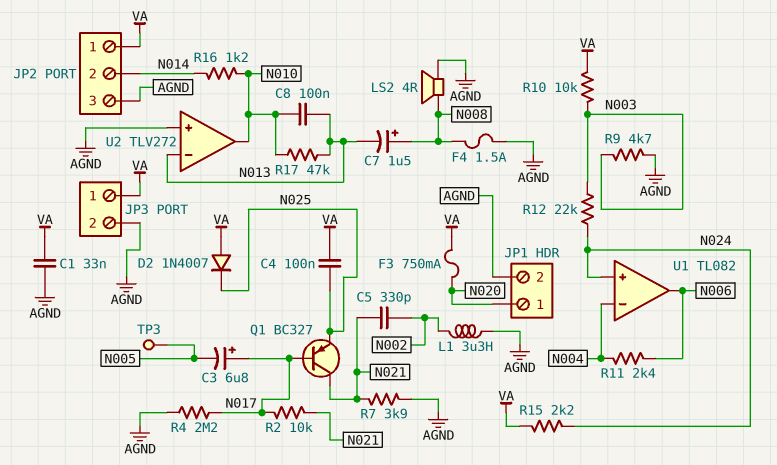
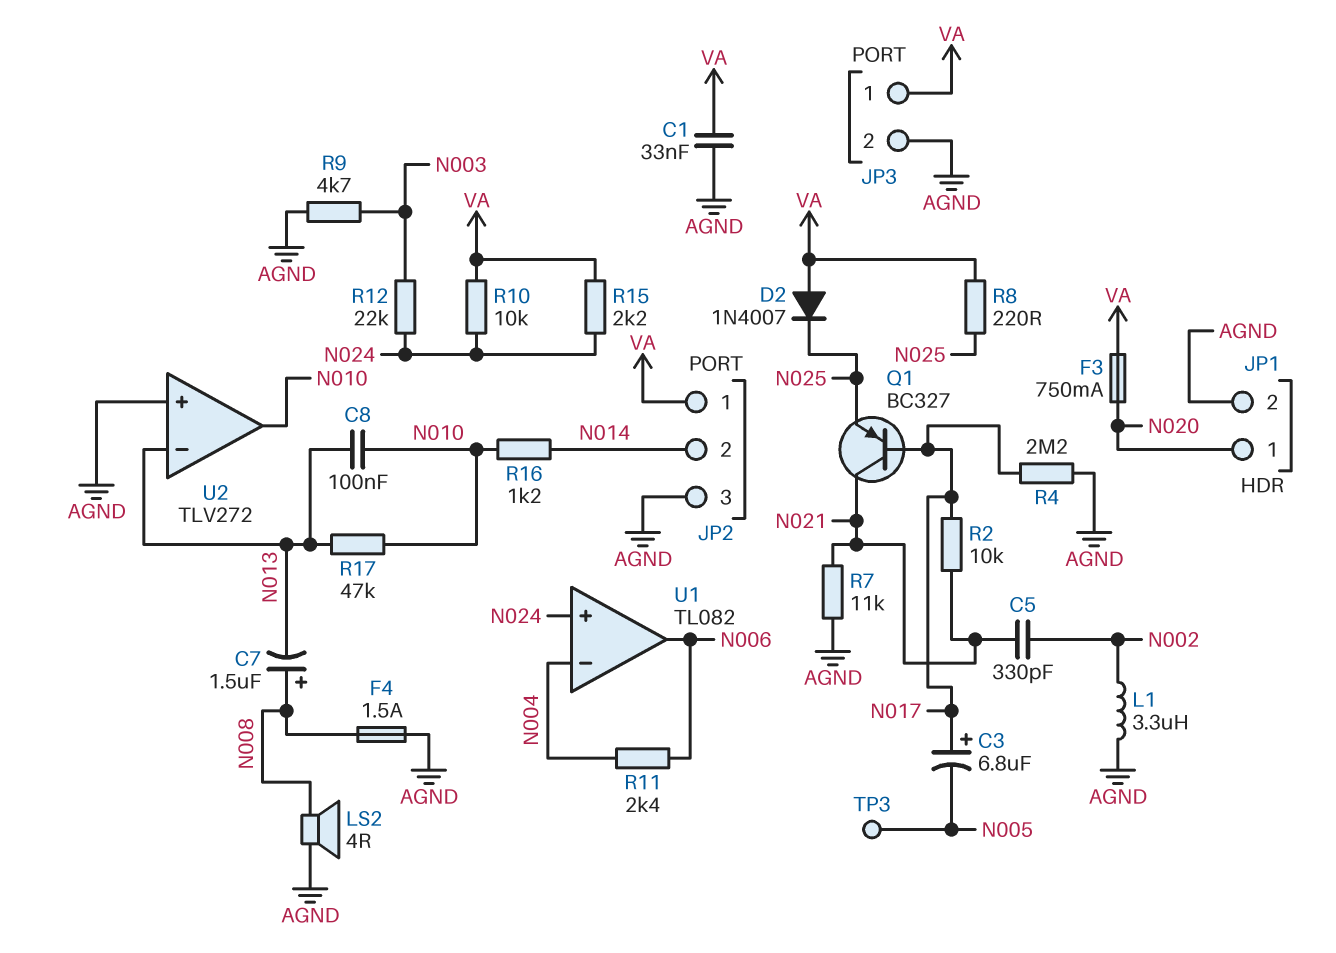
C4: 100nF (N025, VA) -> none
R7: 3.9k (AGND, N021) -> 11k (AGND, N021)
R8: none -> 220 (N025, VA)
R10: 10k (N003, VA) -> 10k (N024, VA)

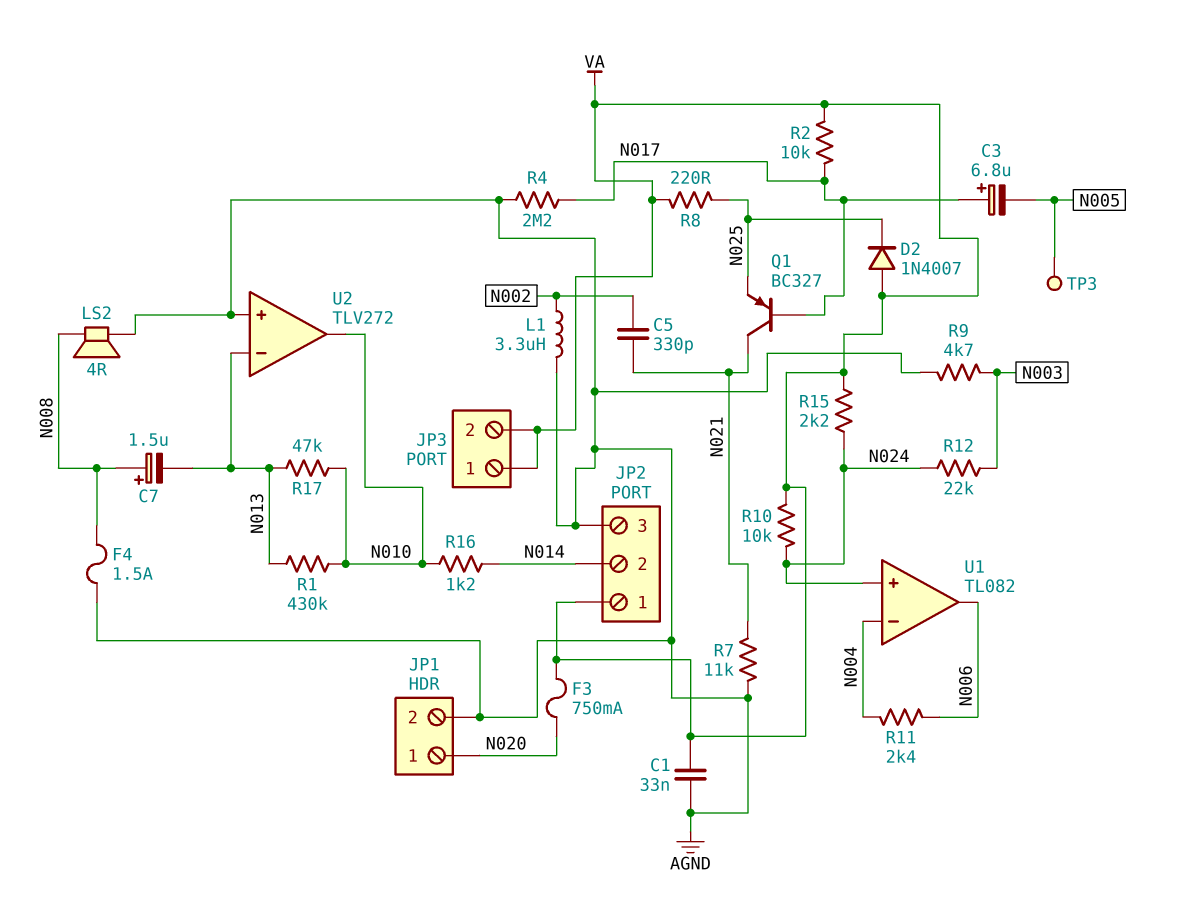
C8: 100nF (N010, N013) -> none
JP3 pin 2: AGND -> VA
R1: none -> 430k (N010, N013)
R2: 10k (N017, N021) -> 10k (N017, VA)

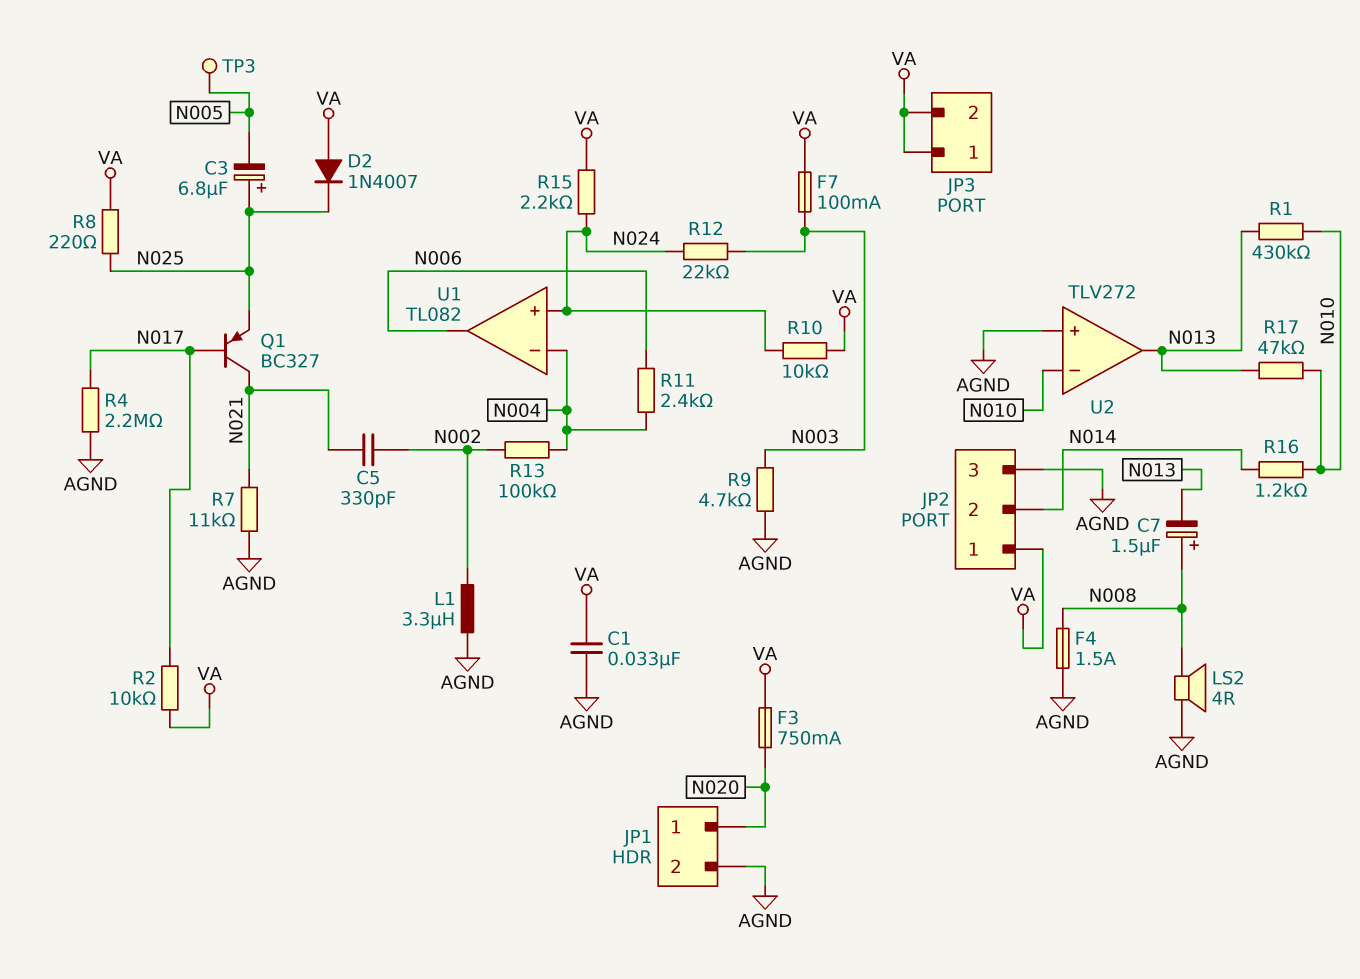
C3: 6.8uF (plus N017, minus N005) -> 6.8uF (plus N025, minus N005)
F7: none -> 100mA (N003, VA)
R13: none -> 100k (N002, N004)
U2 pin in-: N013 -> N010
U2 pin out: N010 -> N013

